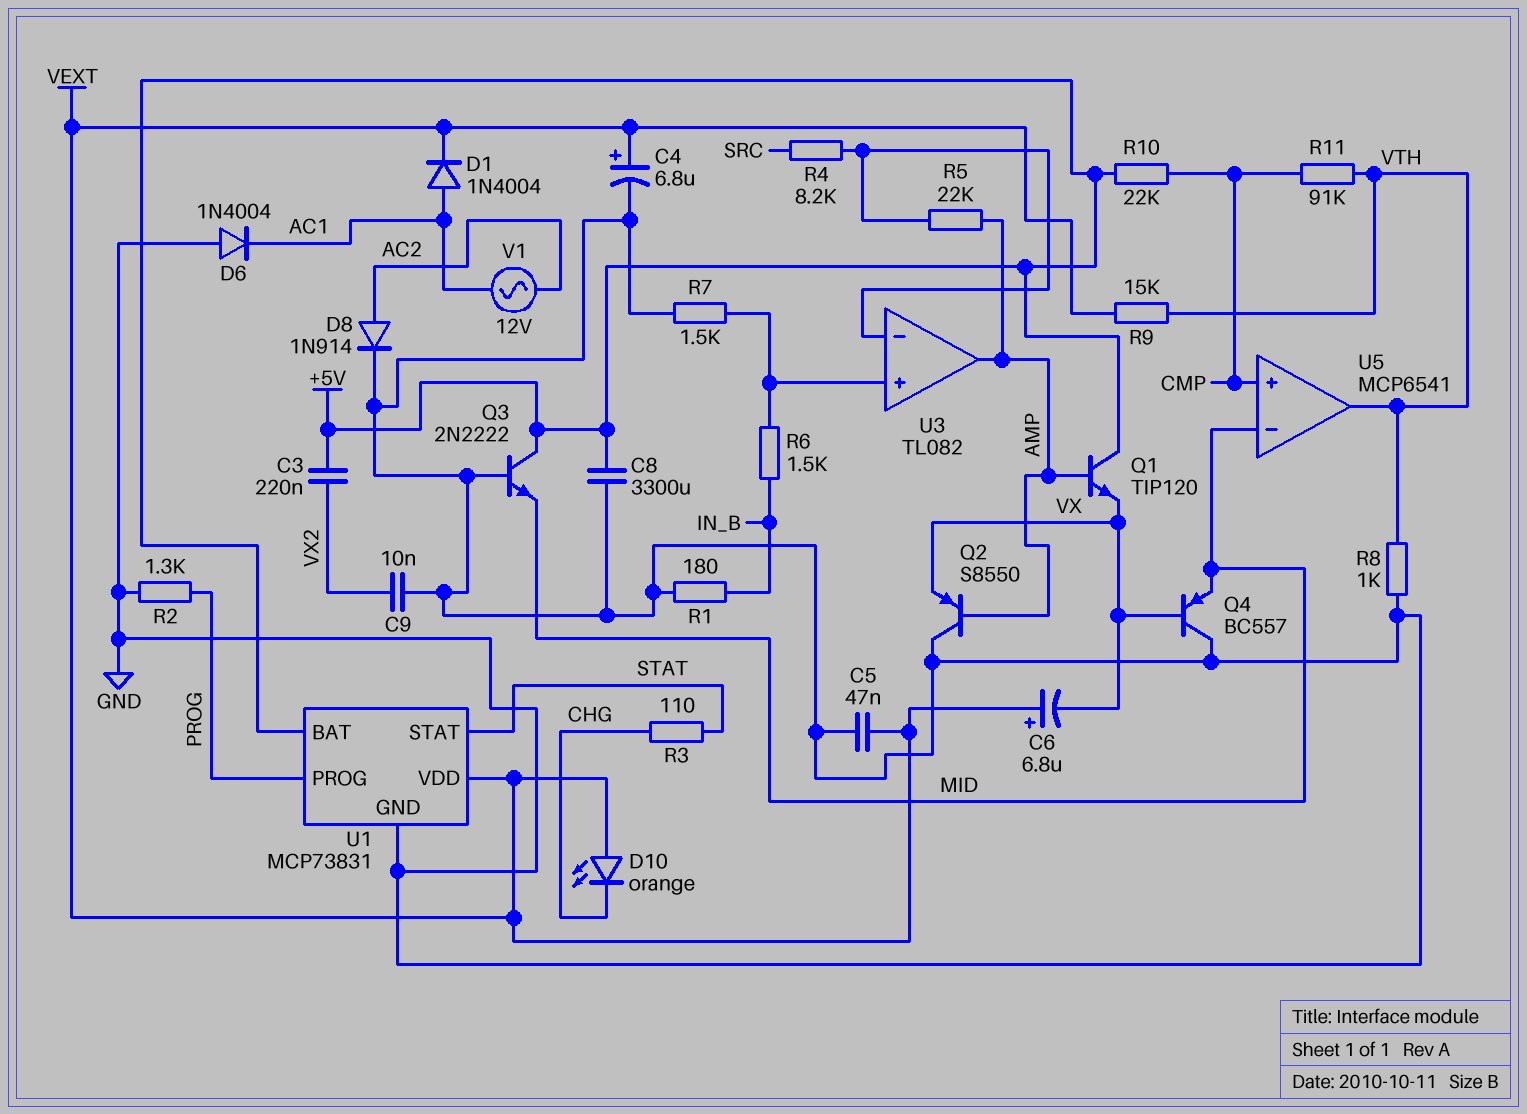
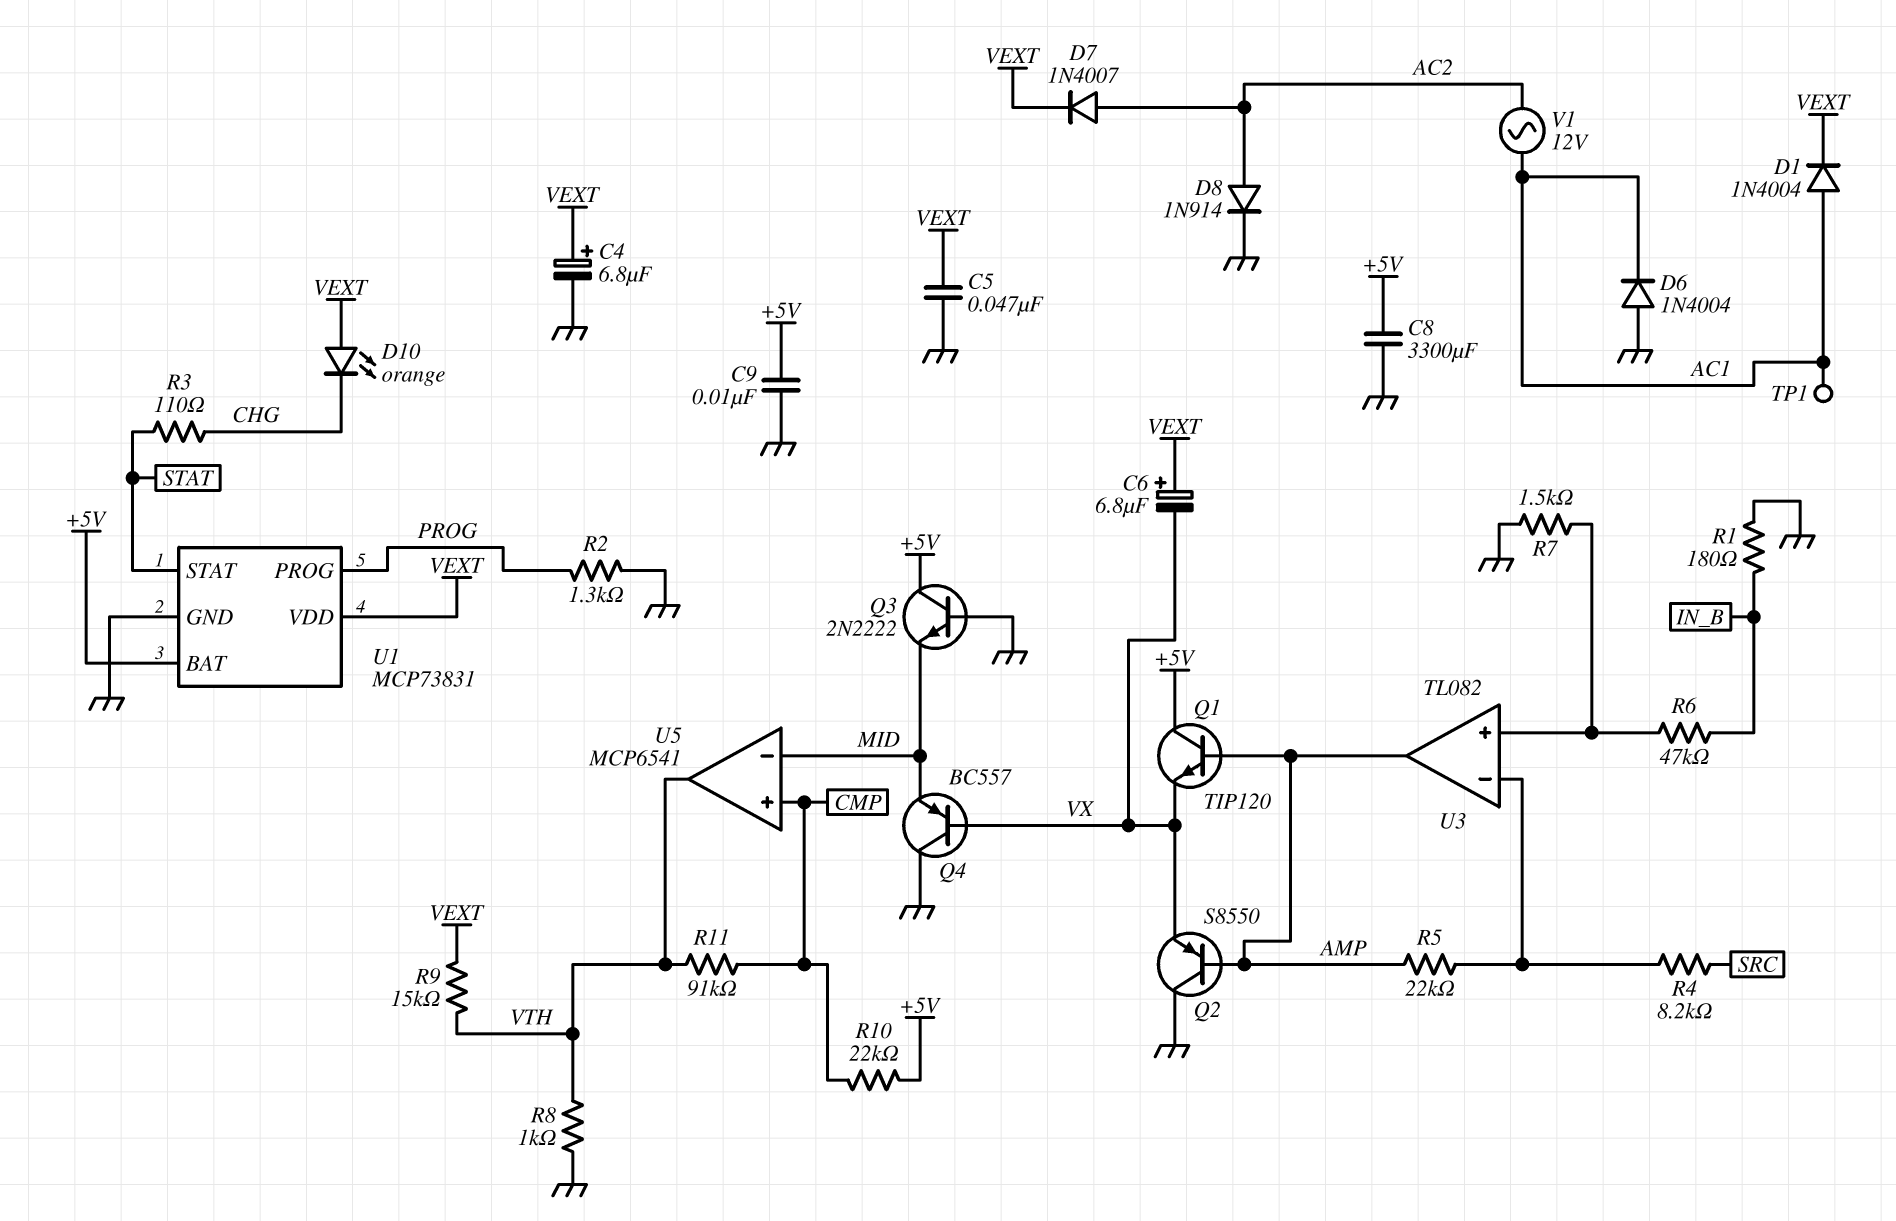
C3: 220nF (+5V, VX2) -> none
C9: 10nF (GND, VX2) -> 10nF (+5V, GND)
D7: none -> diode 1N4007 (A AC2, K VEXT)
R6: 1.5k (IN_B, U3/in+) -> 47k (IN_B, U3/in+)
TP1: none -> test point (AC1)

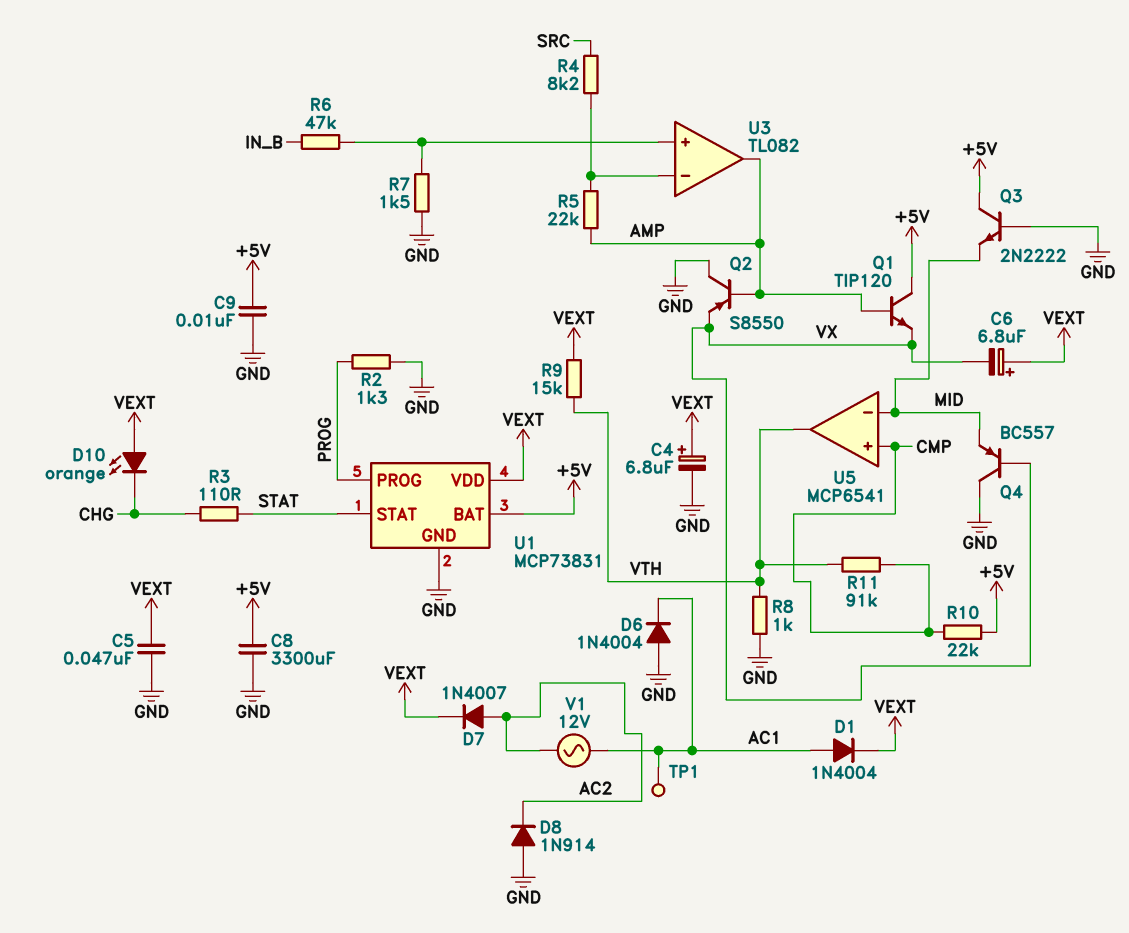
D8: diode 1N914 (A AC2, K GND) -> diode 1N914 (A GND, K AC2)
R1: 180 (GND, IN_B) -> none

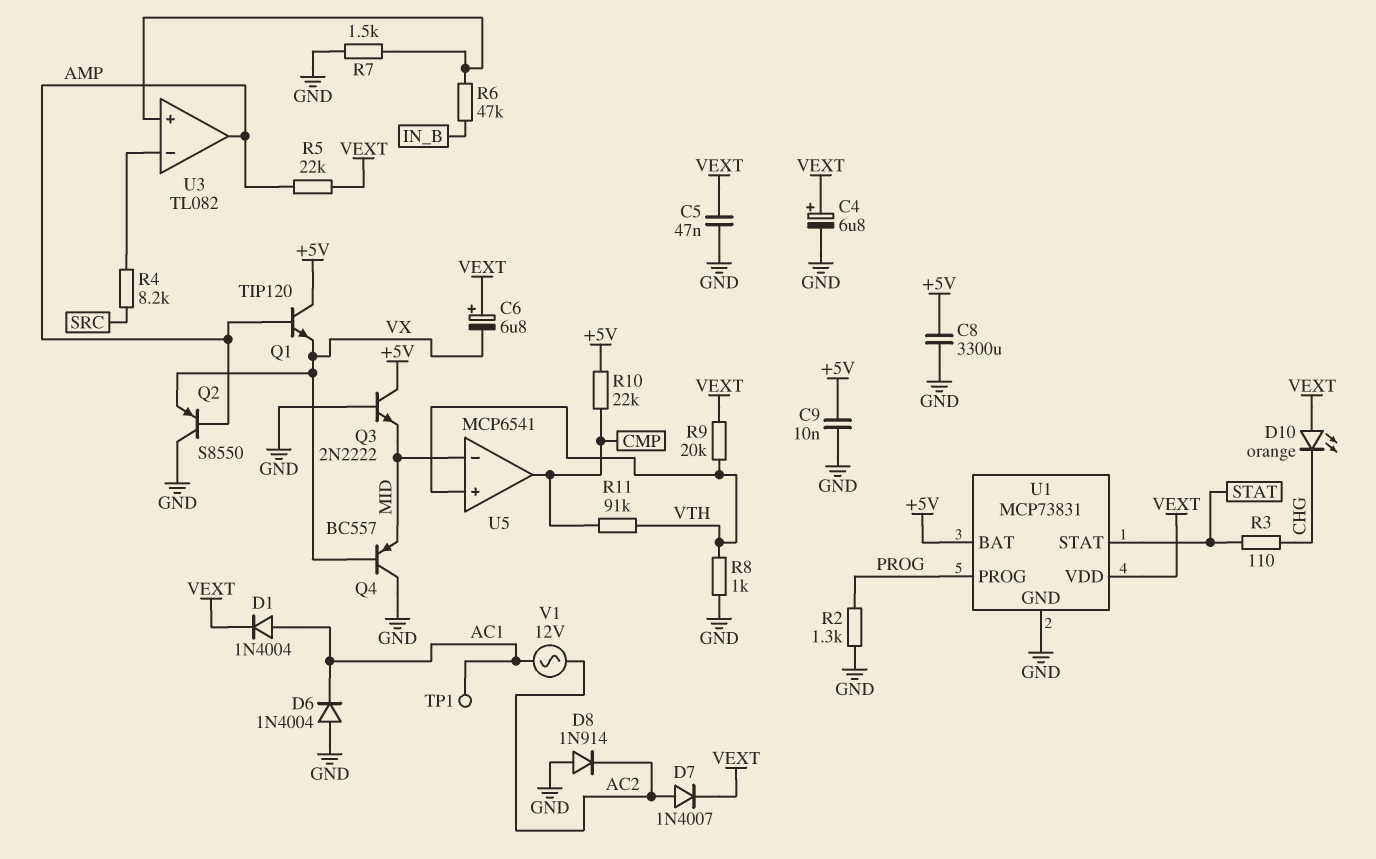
R5: 22k (AMP, U3/in-) -> 22k (AMP, VEXT)
R9: 15k (VEXT, VTH) -> 20k (VEXT, VTH)
U5 pin in+: CMP -> VTH
U5 pin out: VTH -> CMP

